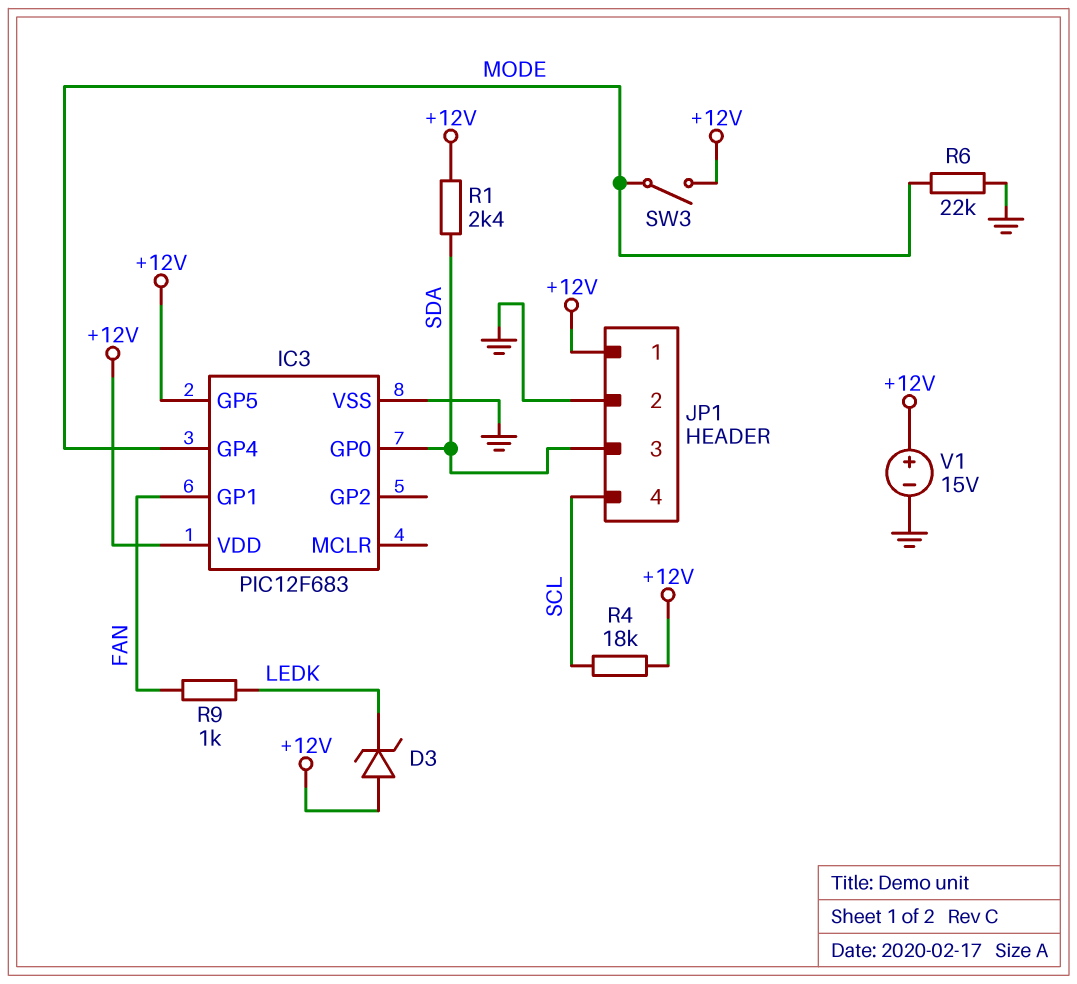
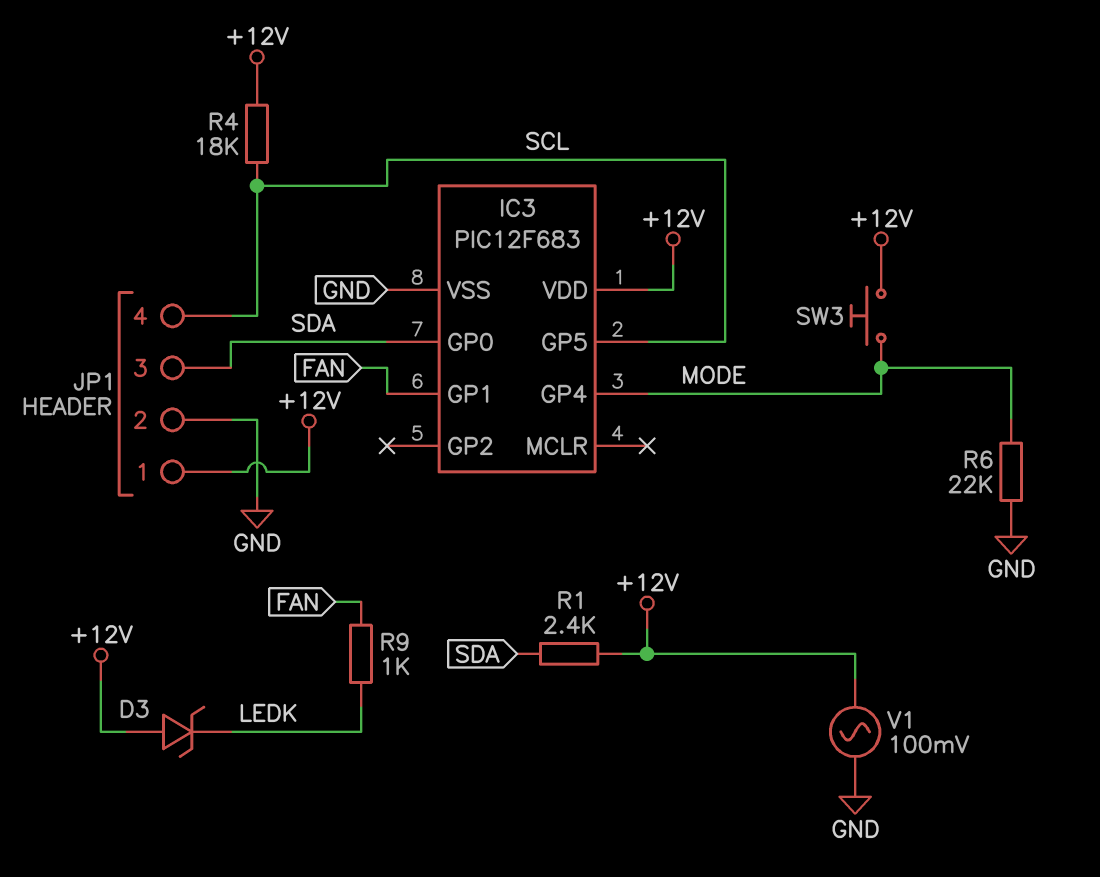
IC3 pin GP5: +12V -> SCL
SW3: switch (+12V, MODE) -> button (+12V, MODE)
V1: 15V (plus +12V, minus GND) -> AC 100mV (+12V, GND)

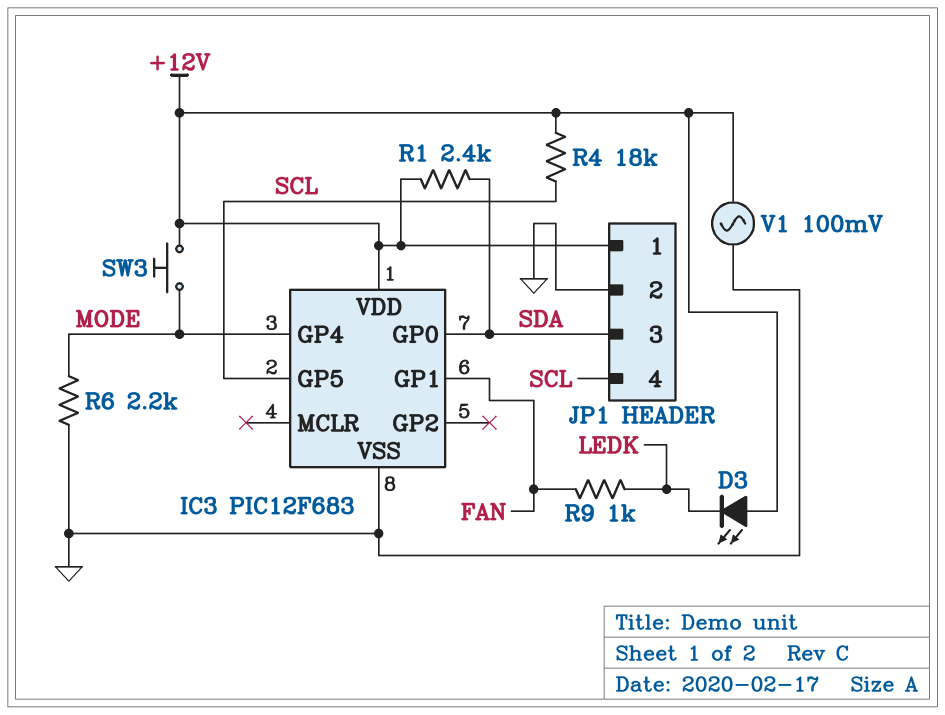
D3: zener (A +12V, K LEDK) -> LED (A +12V, K LEDK)
R6: 22k (GND, MODE) -> 2.2k (GND, MODE)

